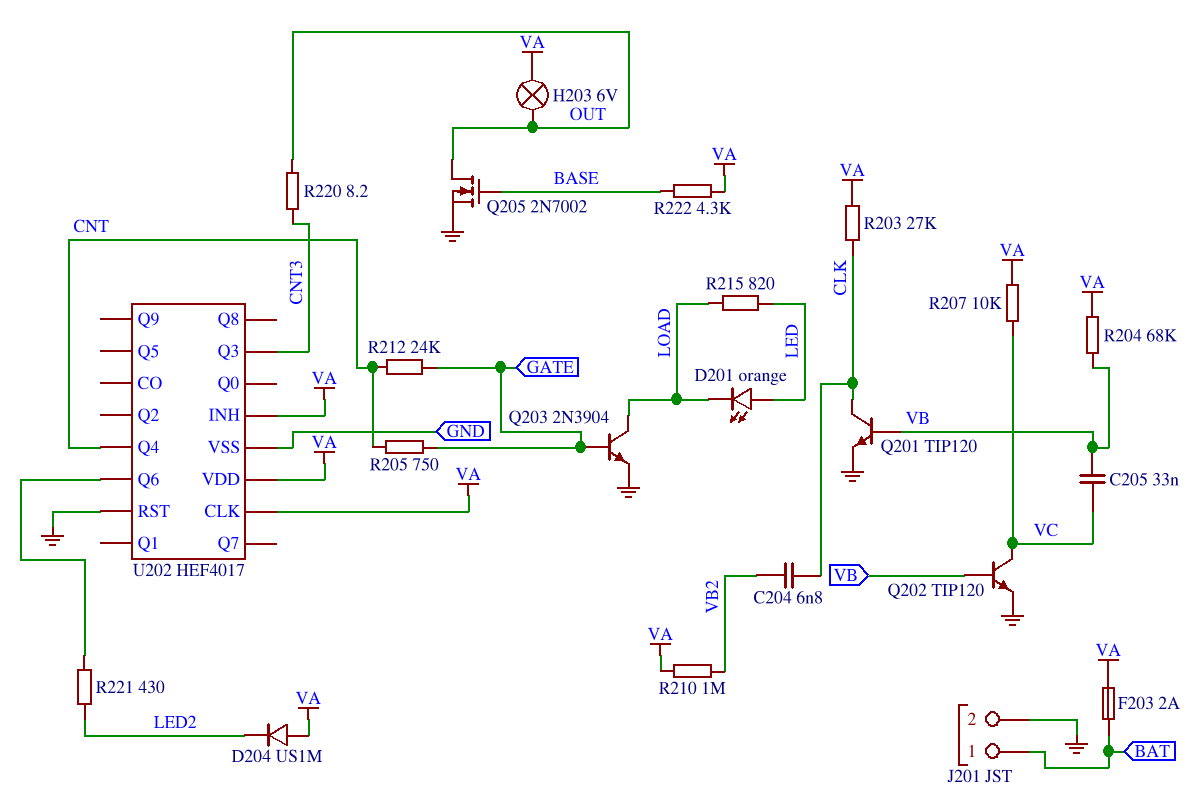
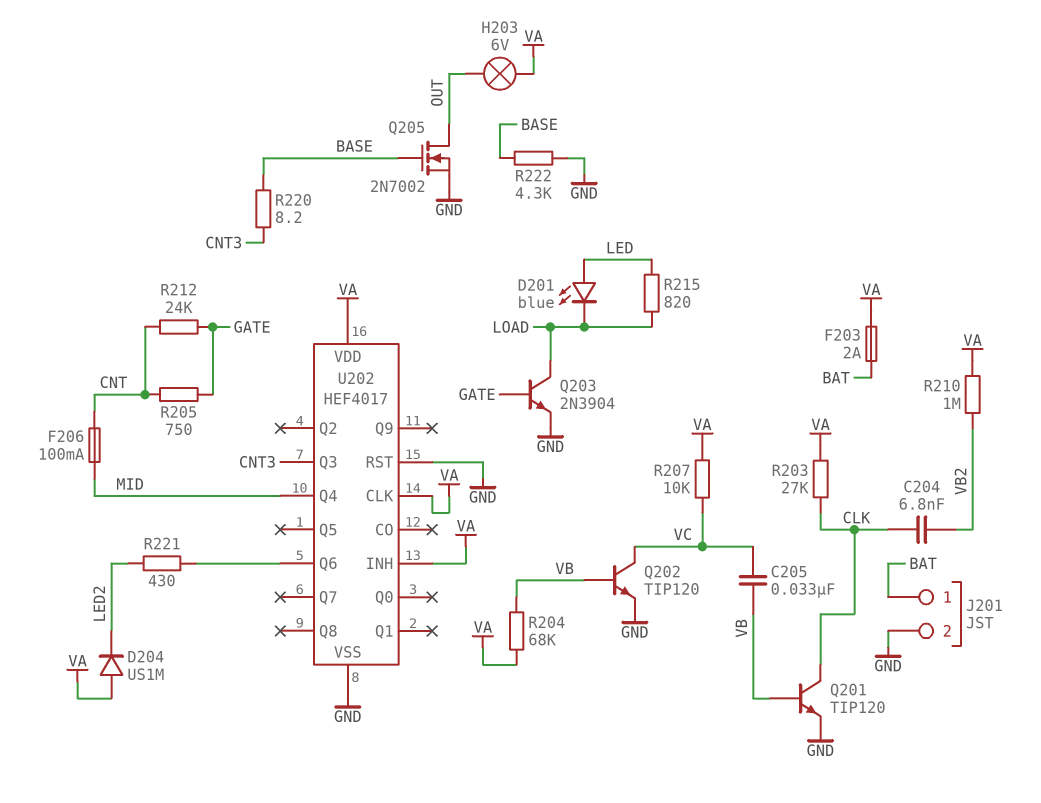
D201: LED orange (A LED, K LOAD) -> LED blue (A LED, K LOAD)
F206: none -> 100mA (CNT, MID)
R220: 8.2 (CNT3, OUT) -> 8.2 (BASE, CNT3)
R222: 4.3k (BASE, VA) -> 4.3k (BASE, GND)
U202 pin Q4: CNT -> MID

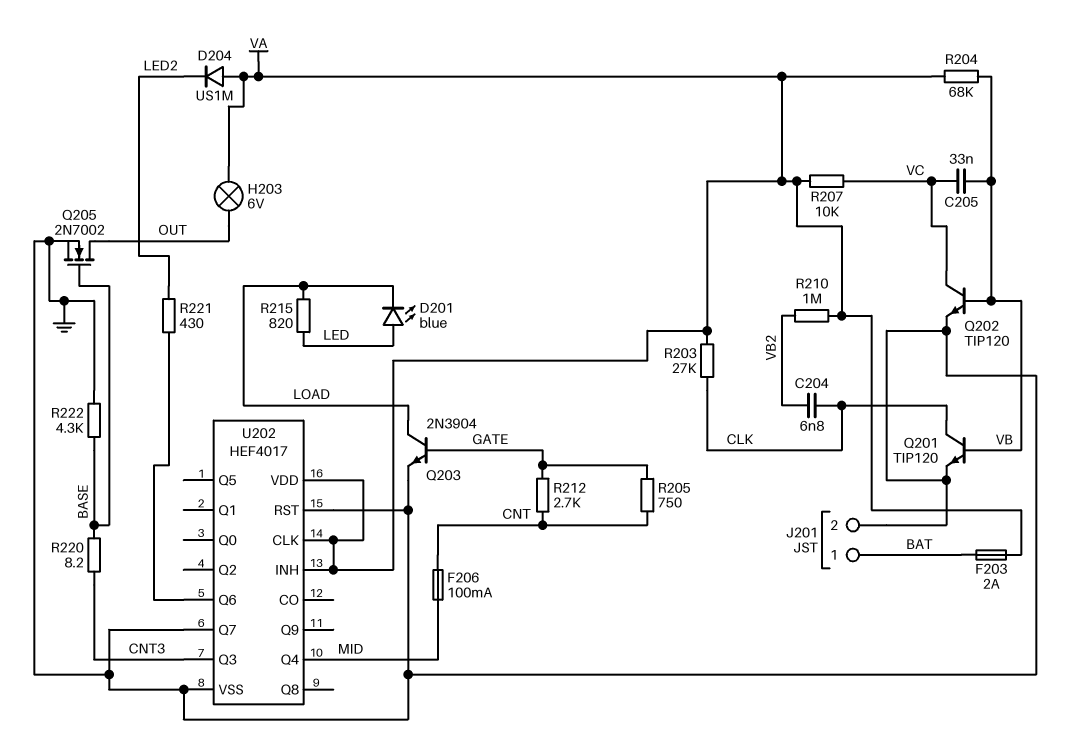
R212: 24k (CNT, GATE) -> 2.7k (CNT, GATE)
U202 pin Q7: none -> GND

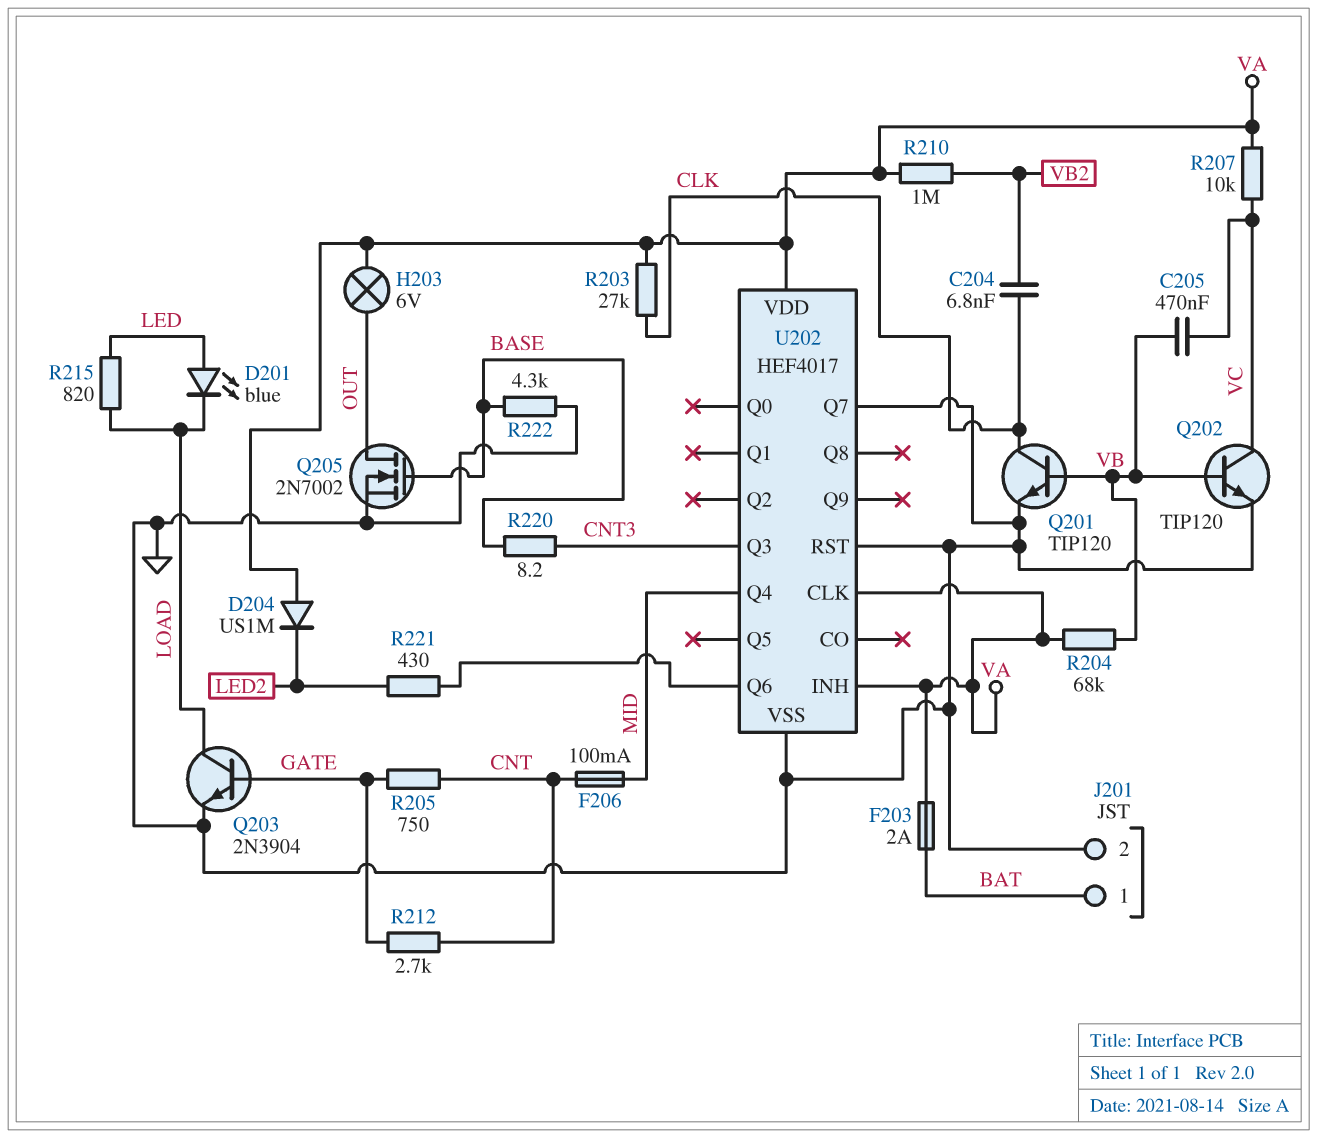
C205: 33nF (VB, VC) -> 470nF (VB, VC)

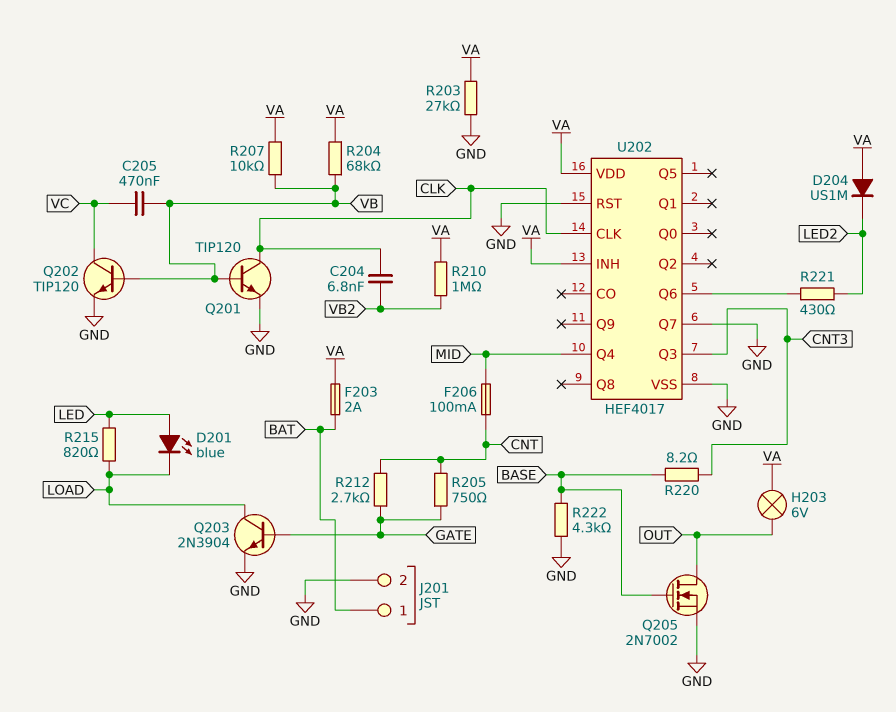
R203: 27k (CLK, VA) -> 27k (GND, VA)
R207: 10k (VA, VC) -> 10k (VA, VB)
U202 pin CLK: VA -> CLK

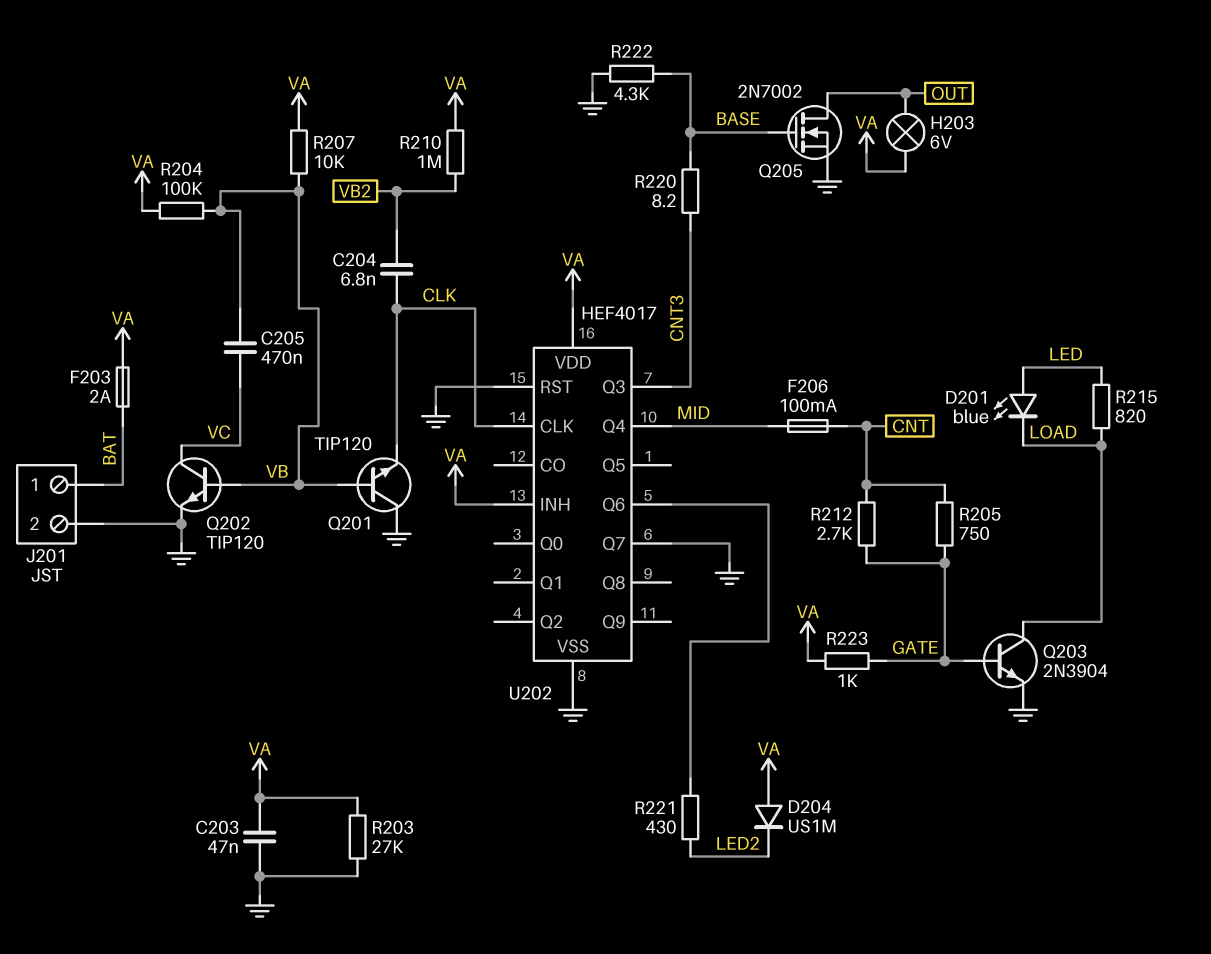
C203: none -> 47nF (GND, VA)
Q201: NPN TIP120 (B VB, C CLK, E GND) -> NPN TIP120 (B VB, C GND, E CLK)
R204: 68k (VA, VB) -> 100k (VA, VB)
R223: none -> 1k (GATE, VA)

